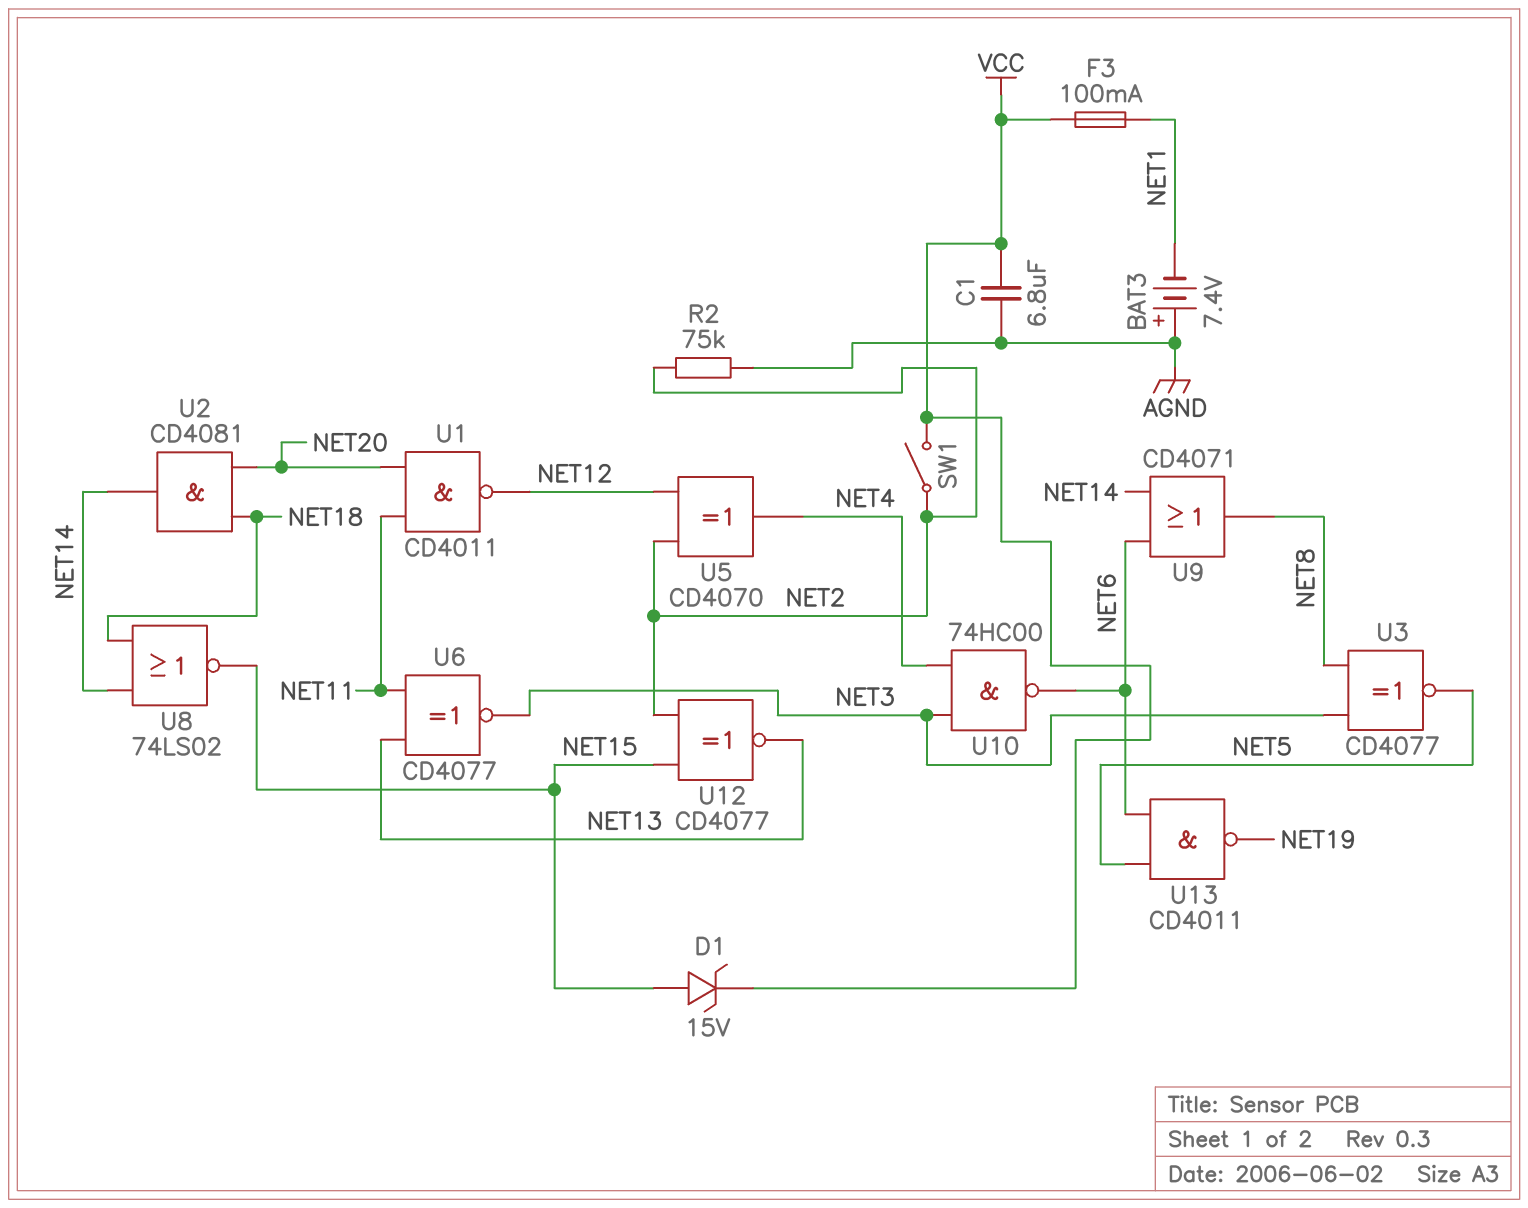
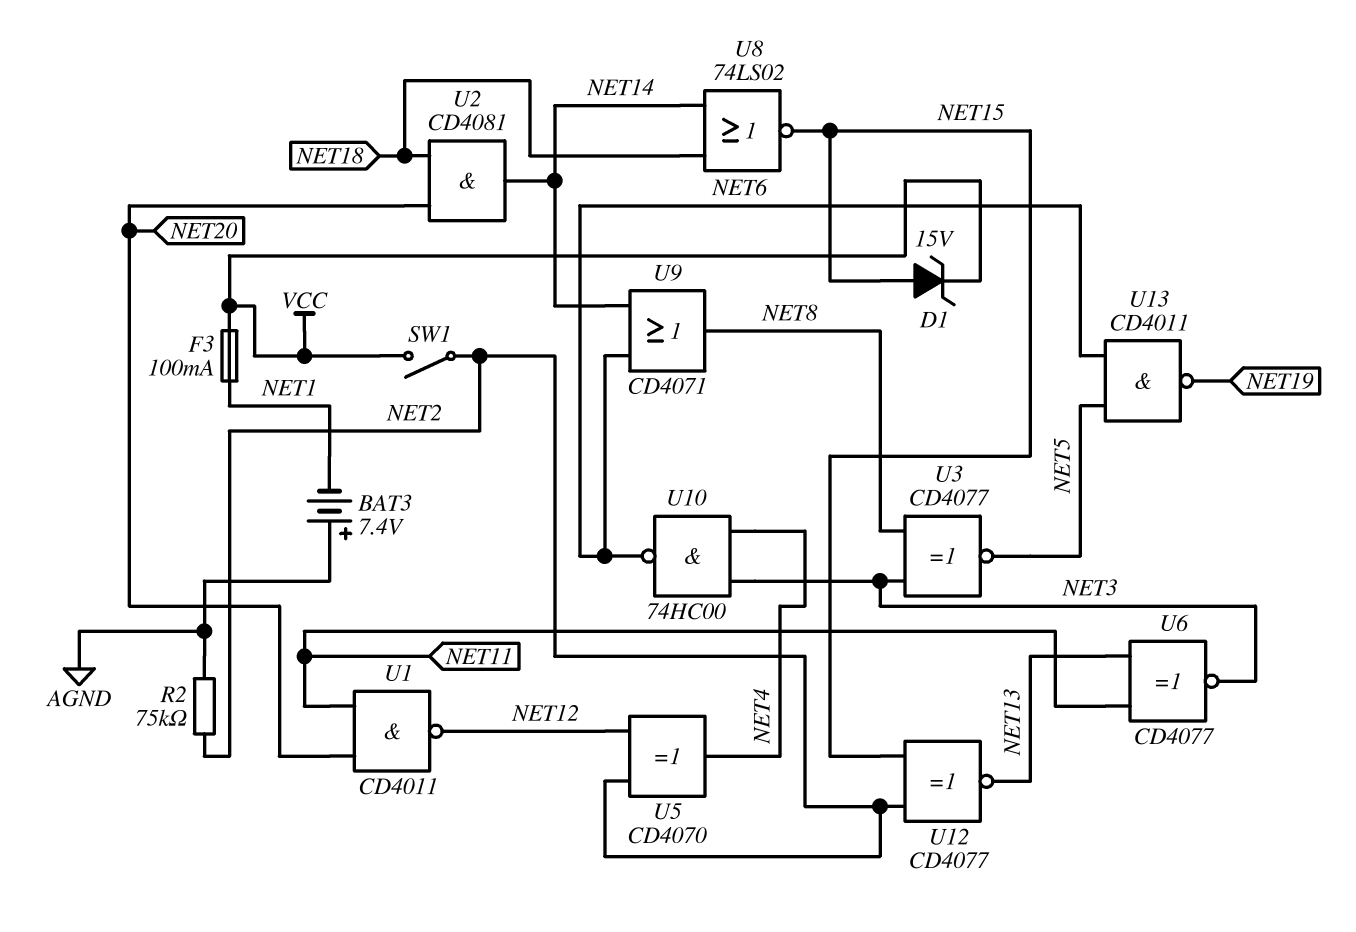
C1: 6.8uF (AGND, VCC) -> none

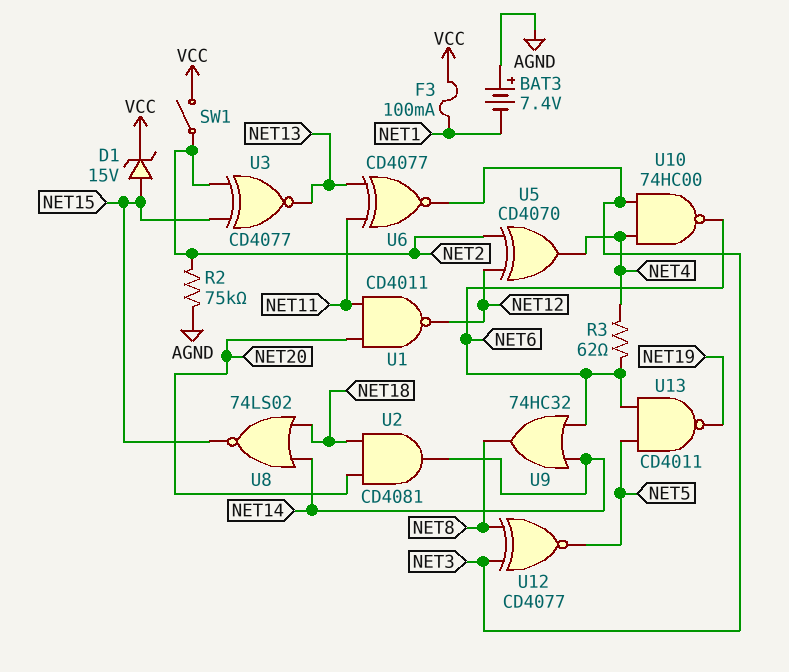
R3: none -> 62 (NET4, NET6)
U3: XNOR CD4077 (in NET3, in NET8, out NET5) -> XNOR CD4077 (in NET2, in NET15, out NET13)
U9: OR CD4071 (in NET6, in NET14, out NET8) -> OR 74HC32 (in NET6, in NET14, out NET8)
U12: XNOR CD4077 (in NET2, in NET15, out NET13) -> XNOR CD4077 (in NET3, in NET8, out NET5)

